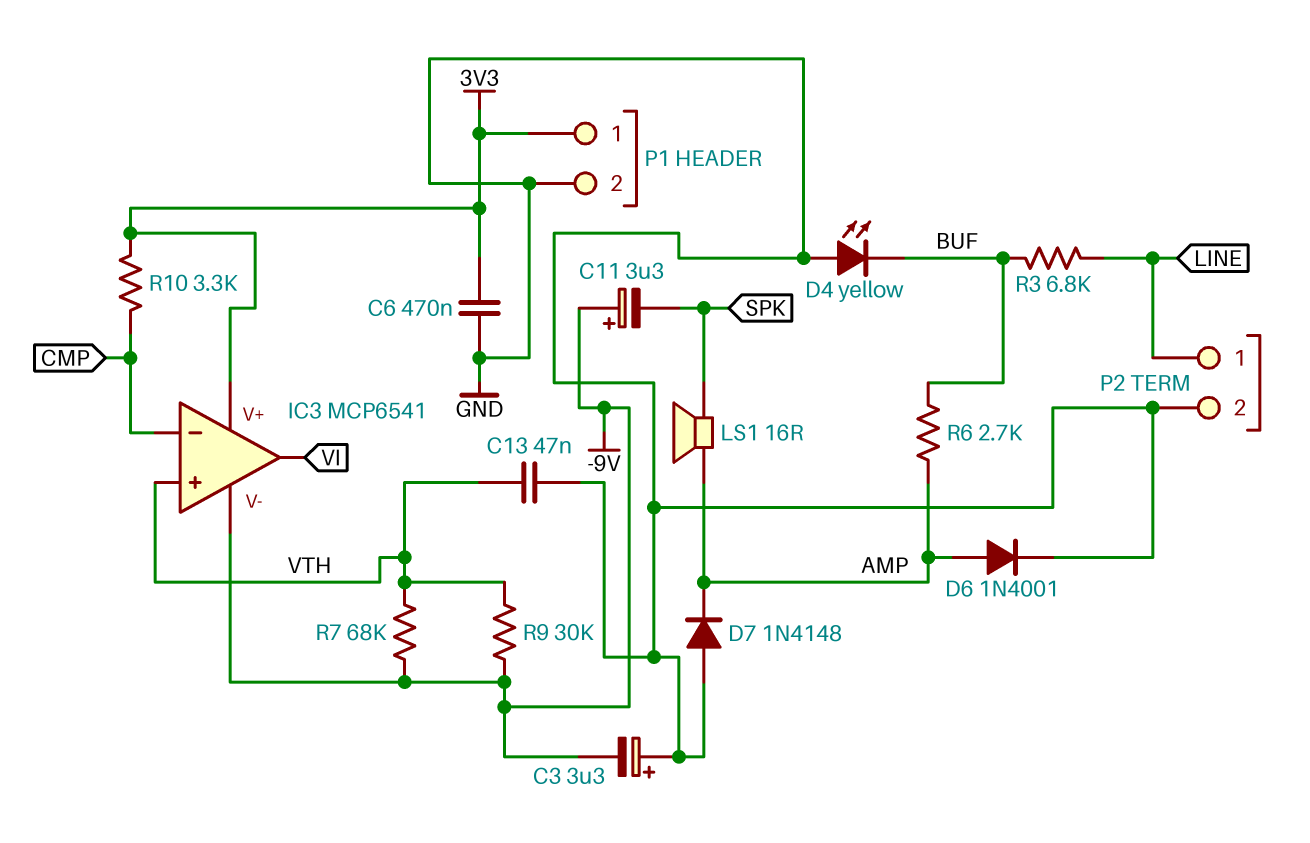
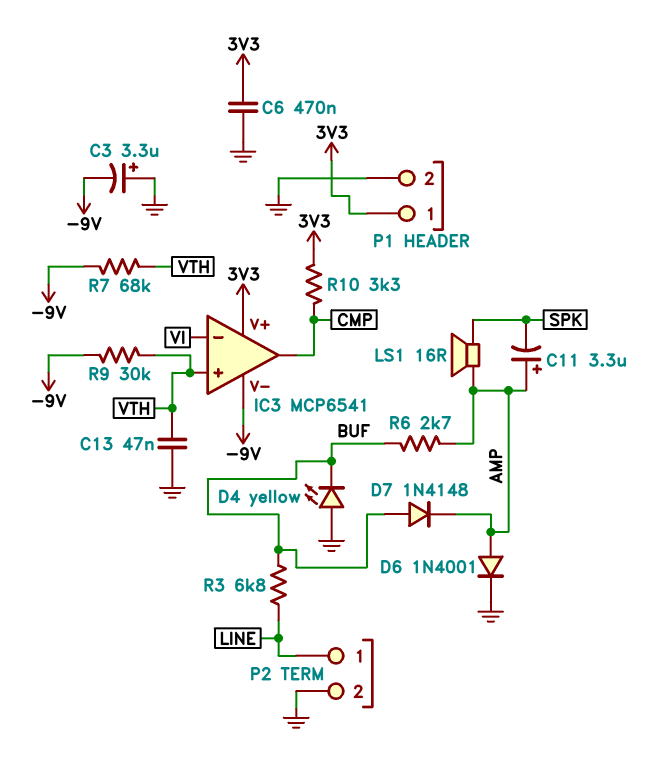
C11: 3.3uF (plus -9V, minus SPK) -> 3.3uF (plus AMP, minus SPK)
D7: diode 1N4148 (A GND, K AMP) -> diode 1N4148 (A BUF, K AMP)
IC3 pin in-: CMP -> VI
IC3 pin out: VI -> CMP

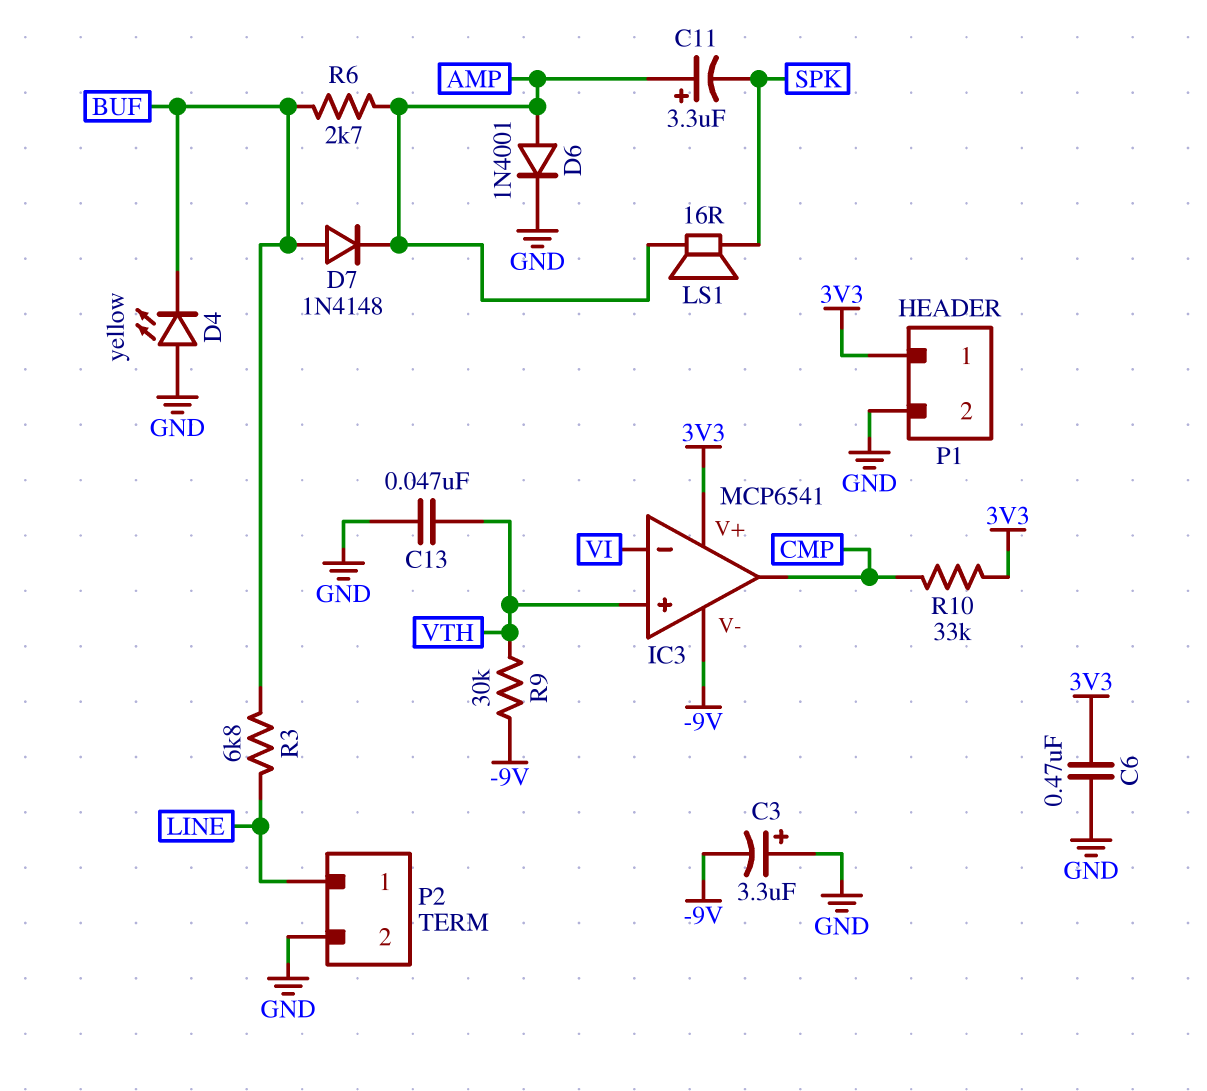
R7: 68k (-9V, VTH) -> none
R10: 3.3k (3V3, CMP) -> 33k (3V3, CMP)

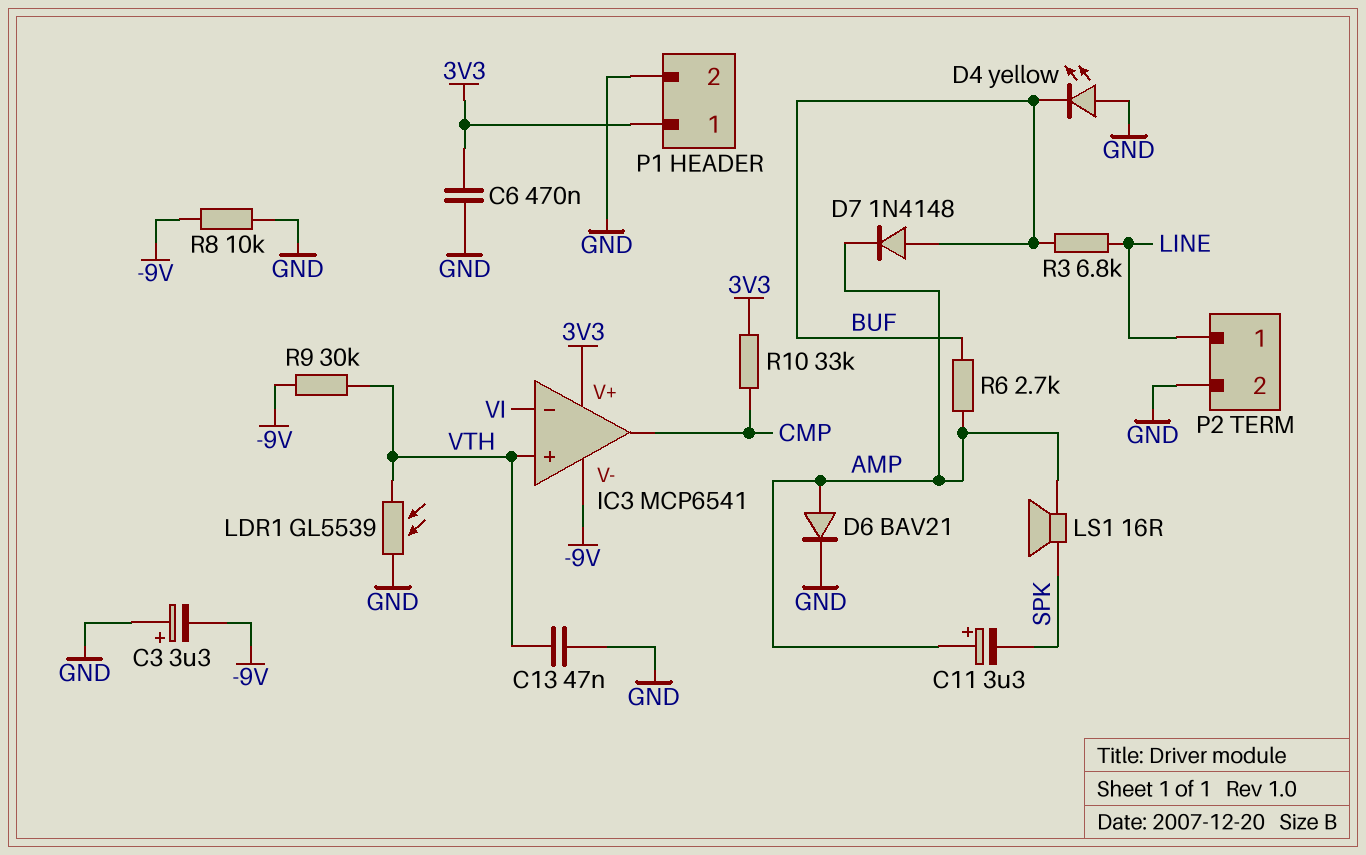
D6: diode 1N4001 (A AMP, K GND) -> diode BAV21 (A AMP, K GND)
LDR1: none -> GL5539 (GND, VTH)
R8: none -> 10k (-9V, GND)

